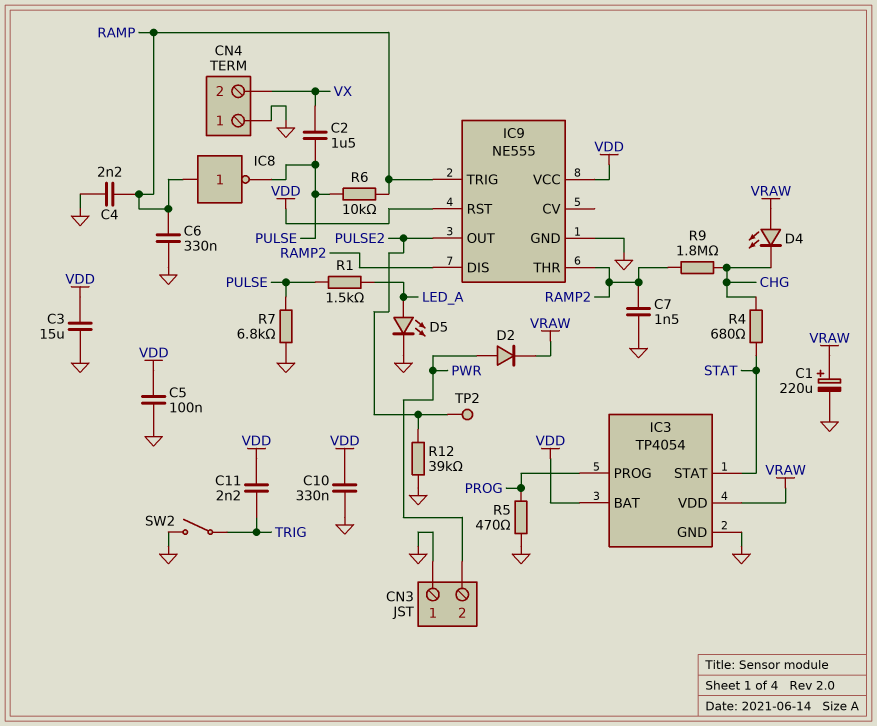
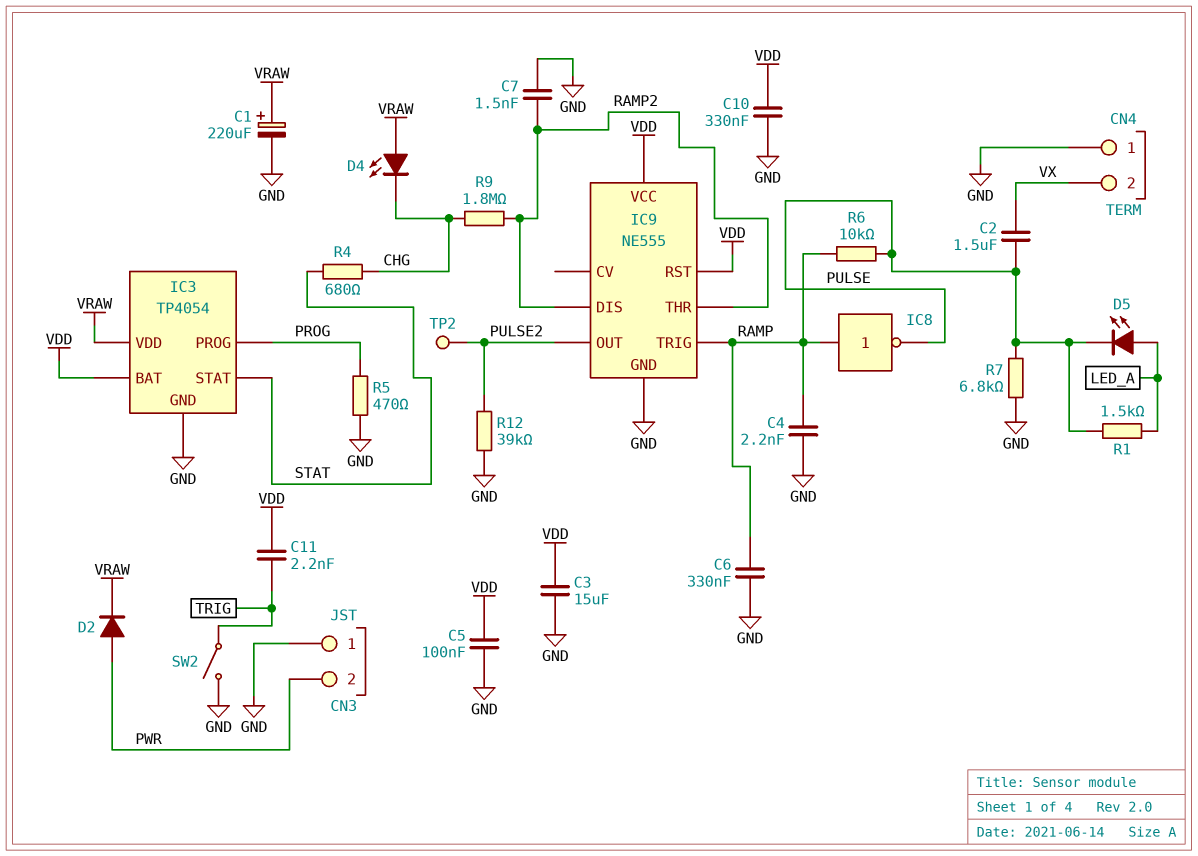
D5: LED (A LED_A, K GND) -> LED (A LED_A, K PULSE)

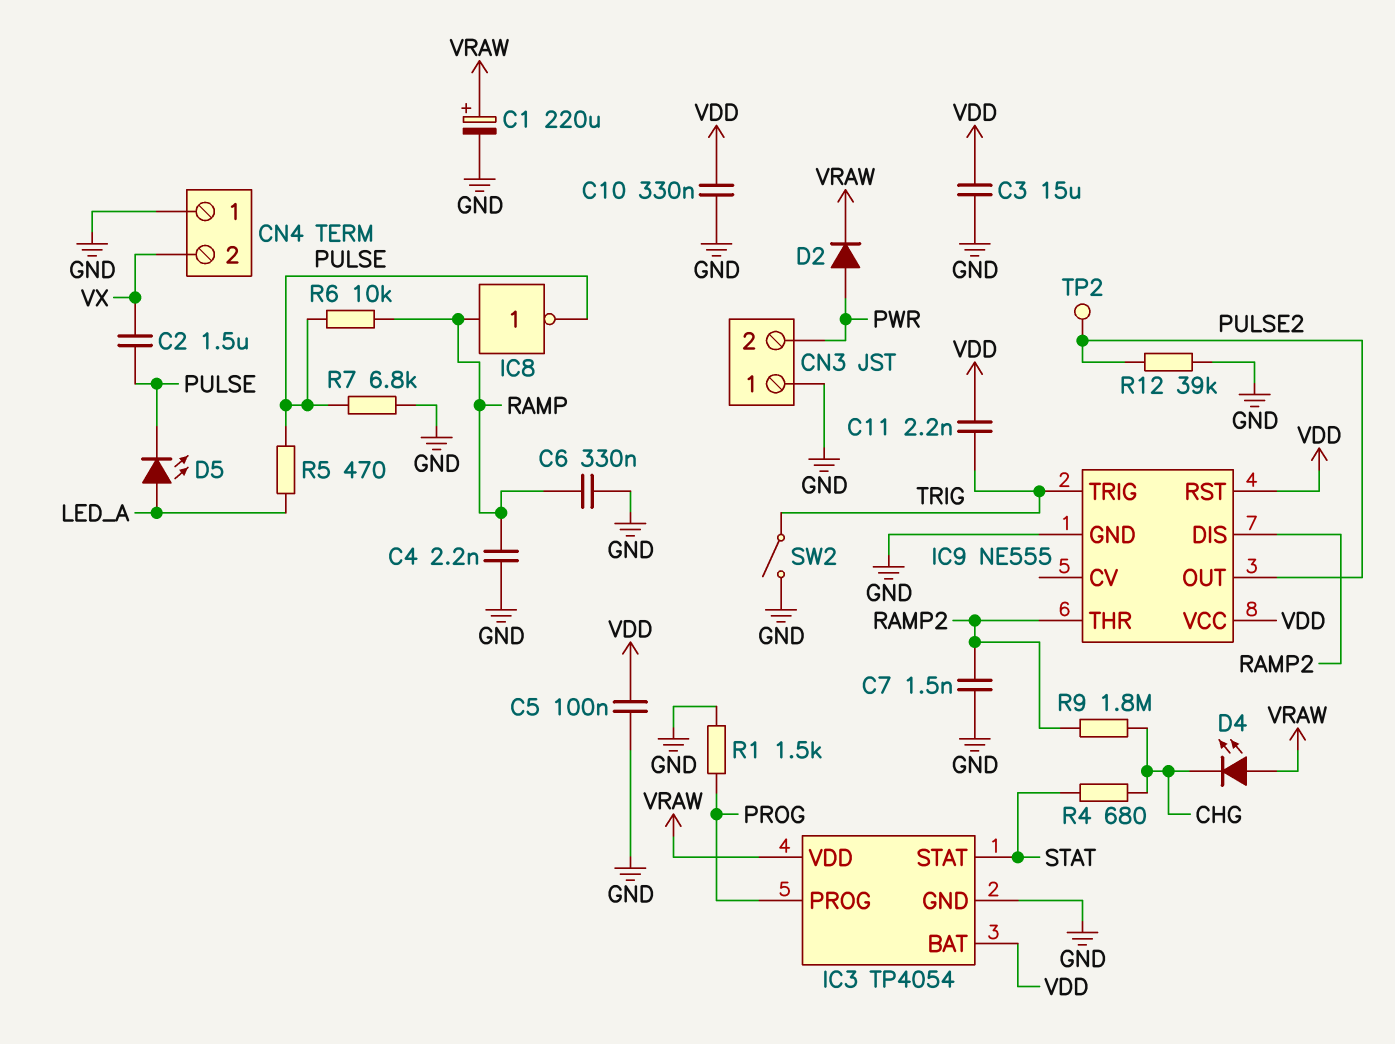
IC9 pin TRIG: RAMP -> TRIG
R1: 1.5k (LED_A, PULSE) -> 1.5k (GND, PROG)
R5: 470 (GND, PROG) -> 470 (LED_A, PULSE)

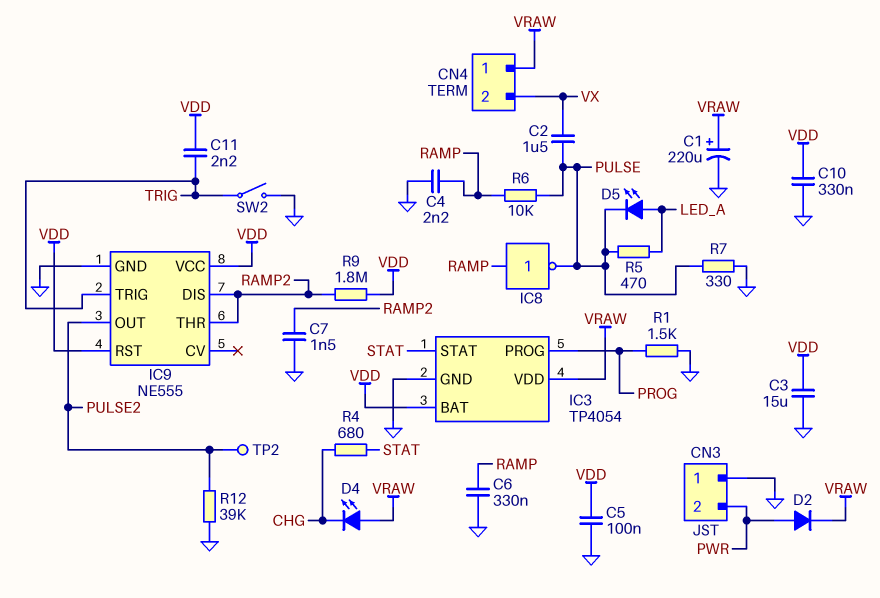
CN4 pin 1: GND -> VRAW
R7: 6.8k (GND, PULSE) -> 330 (GND, PULSE)
R9: 1.8M (CHG, RAMP2) -> 1.8M (RAMP2, VDD)

